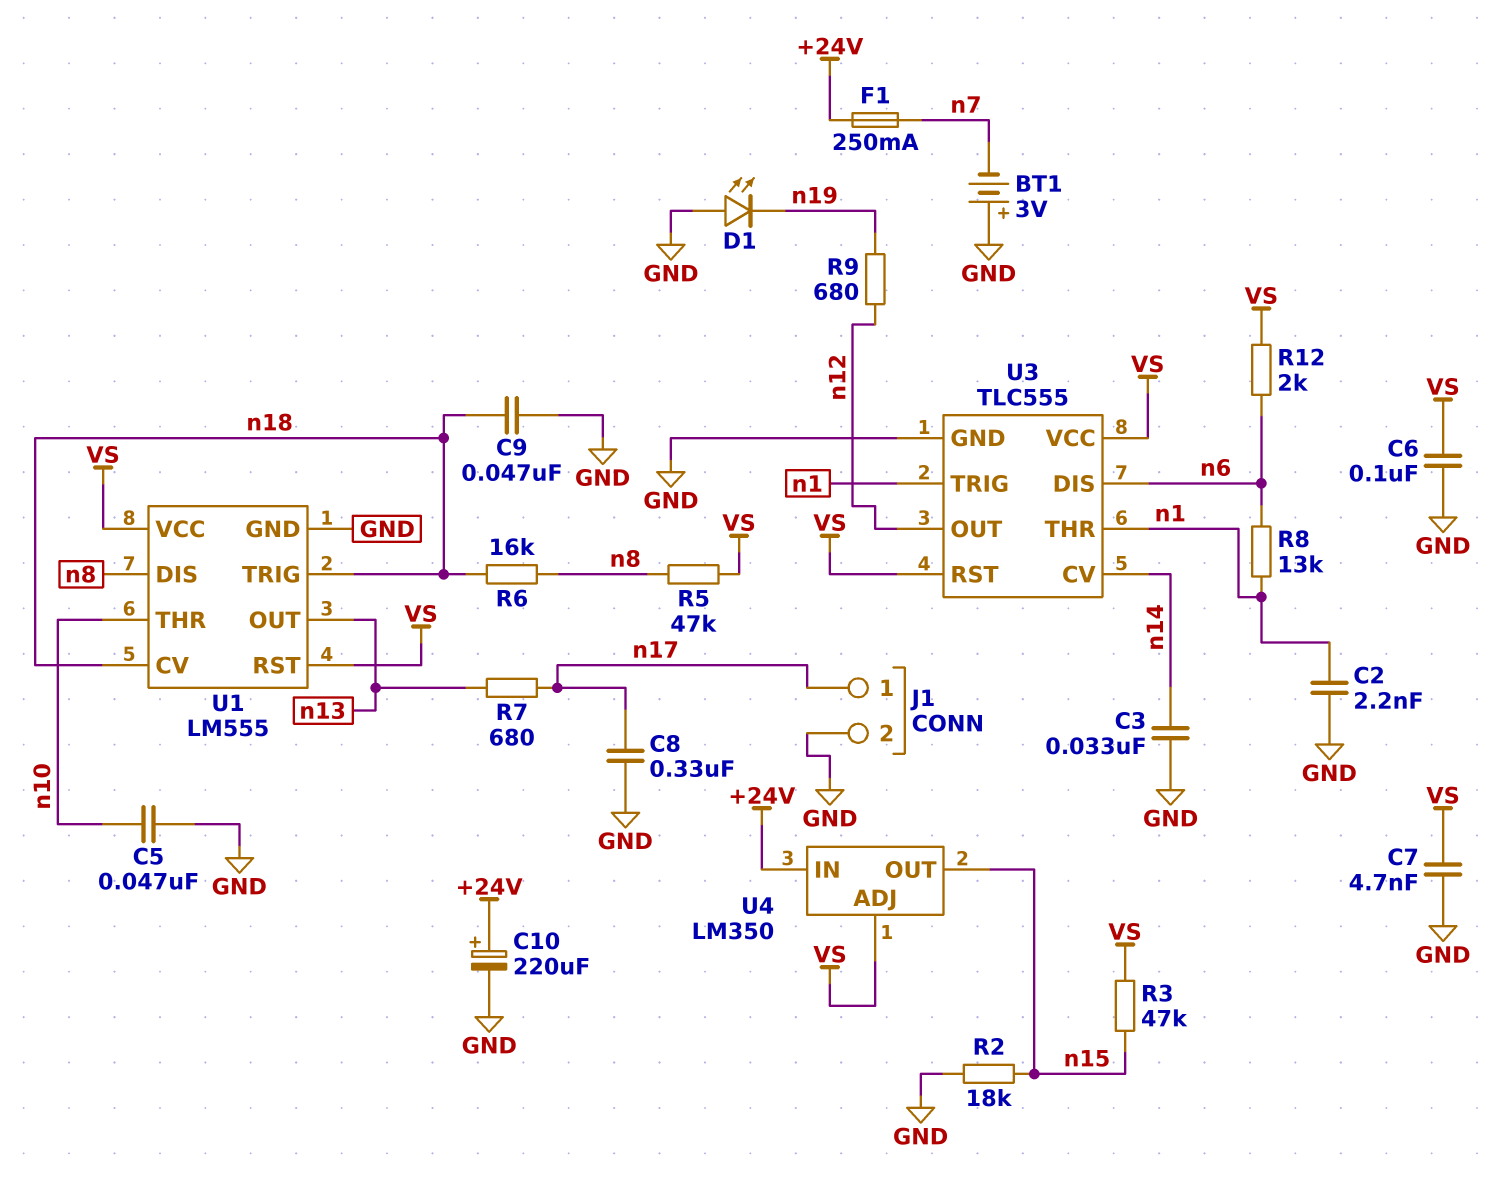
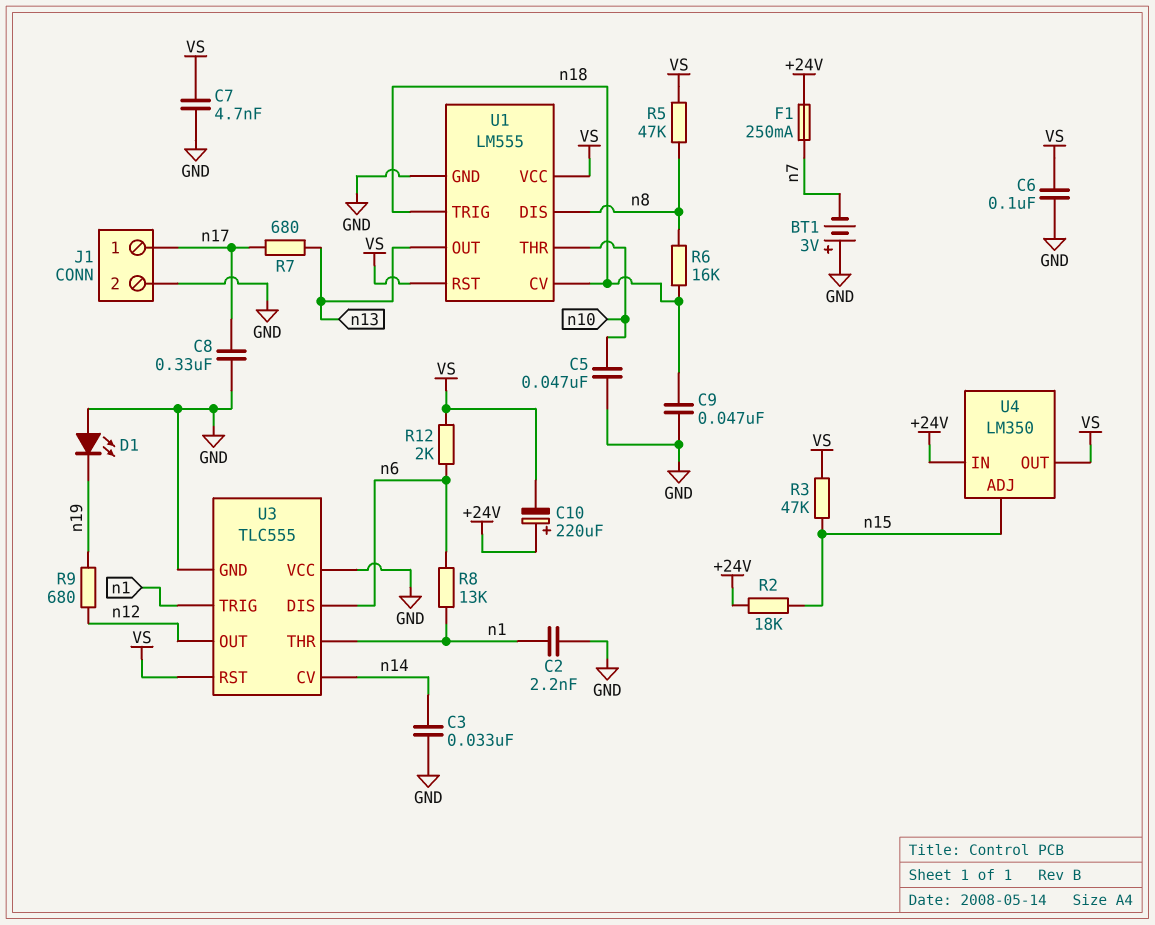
C10: 220uF (plus +24V, minus GND) -> 220uF (plus +24V, minus VS)
R2: 18k (GND, n15) -> 18k (+24V, n15)
U3 pin VCC: VS -> GND
U4 pin ADJ: VS -> n15
U4 pin OUT: n15 -> VS

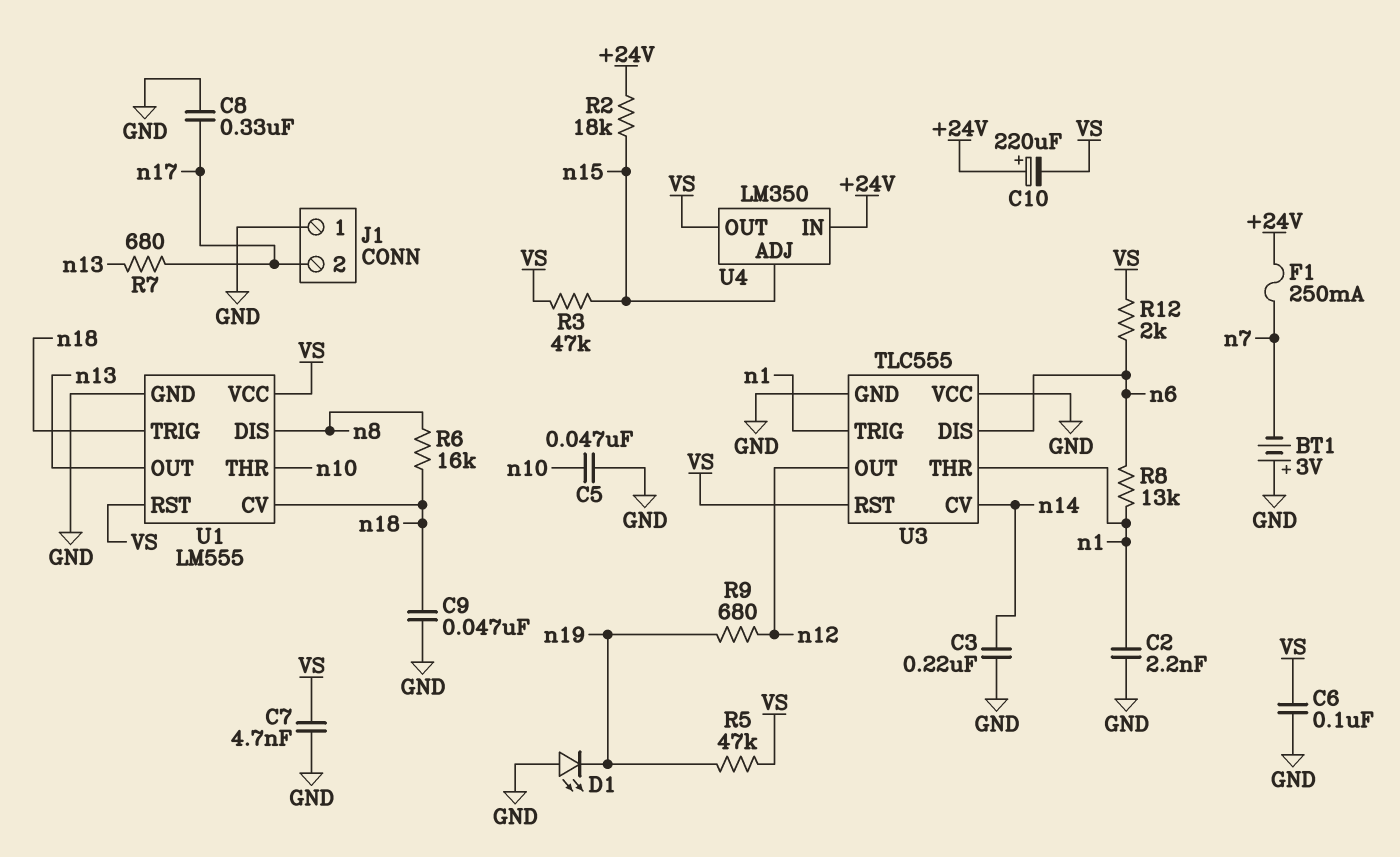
C3: 33nF (GND, n14) -> 220nF (GND, n14)
J1 pin 1: n17 -> GND
J1 pin 2: GND -> n17
R5: 47k (VS, n8) -> 47k (VS, n19)

